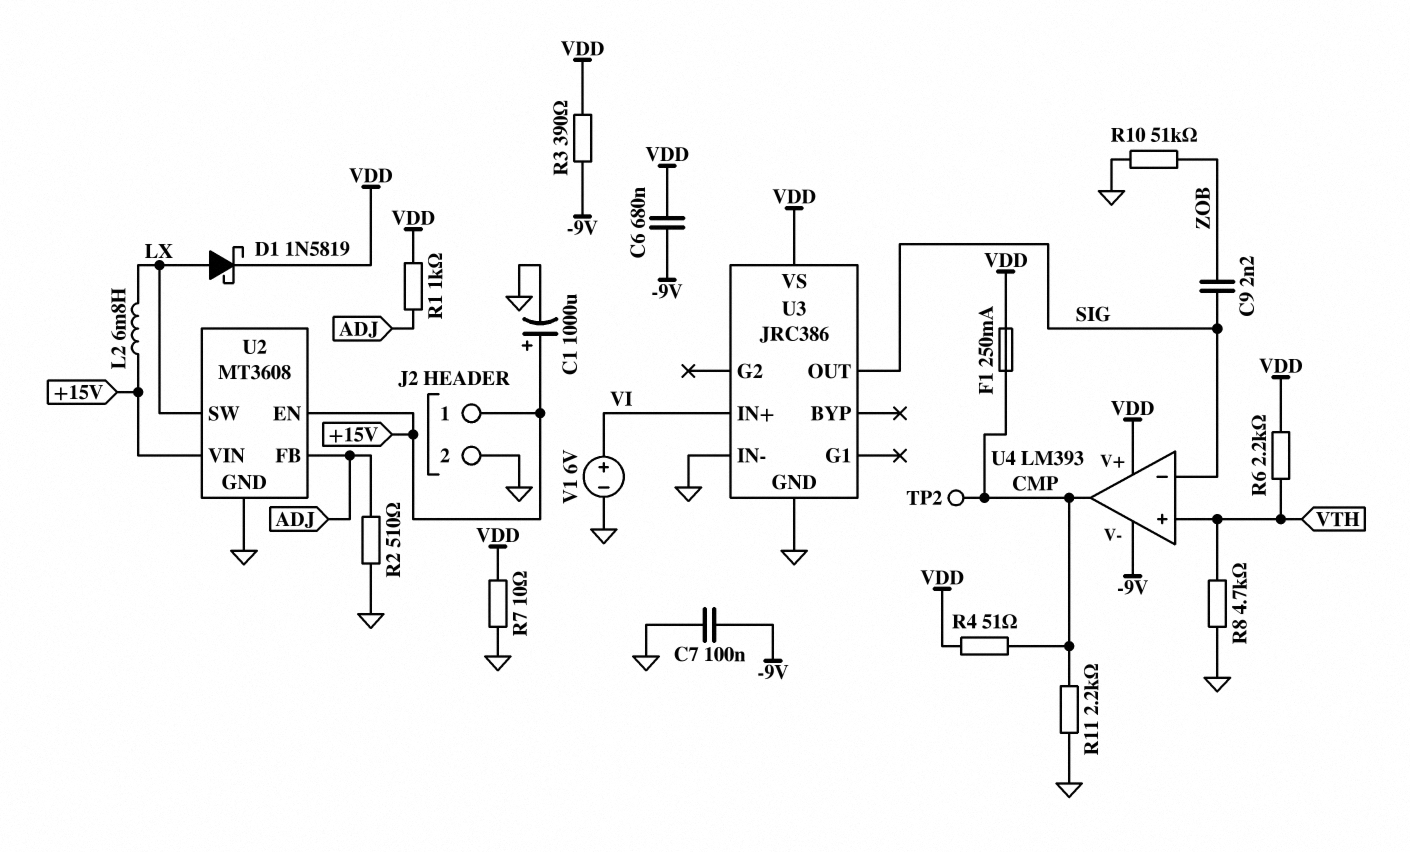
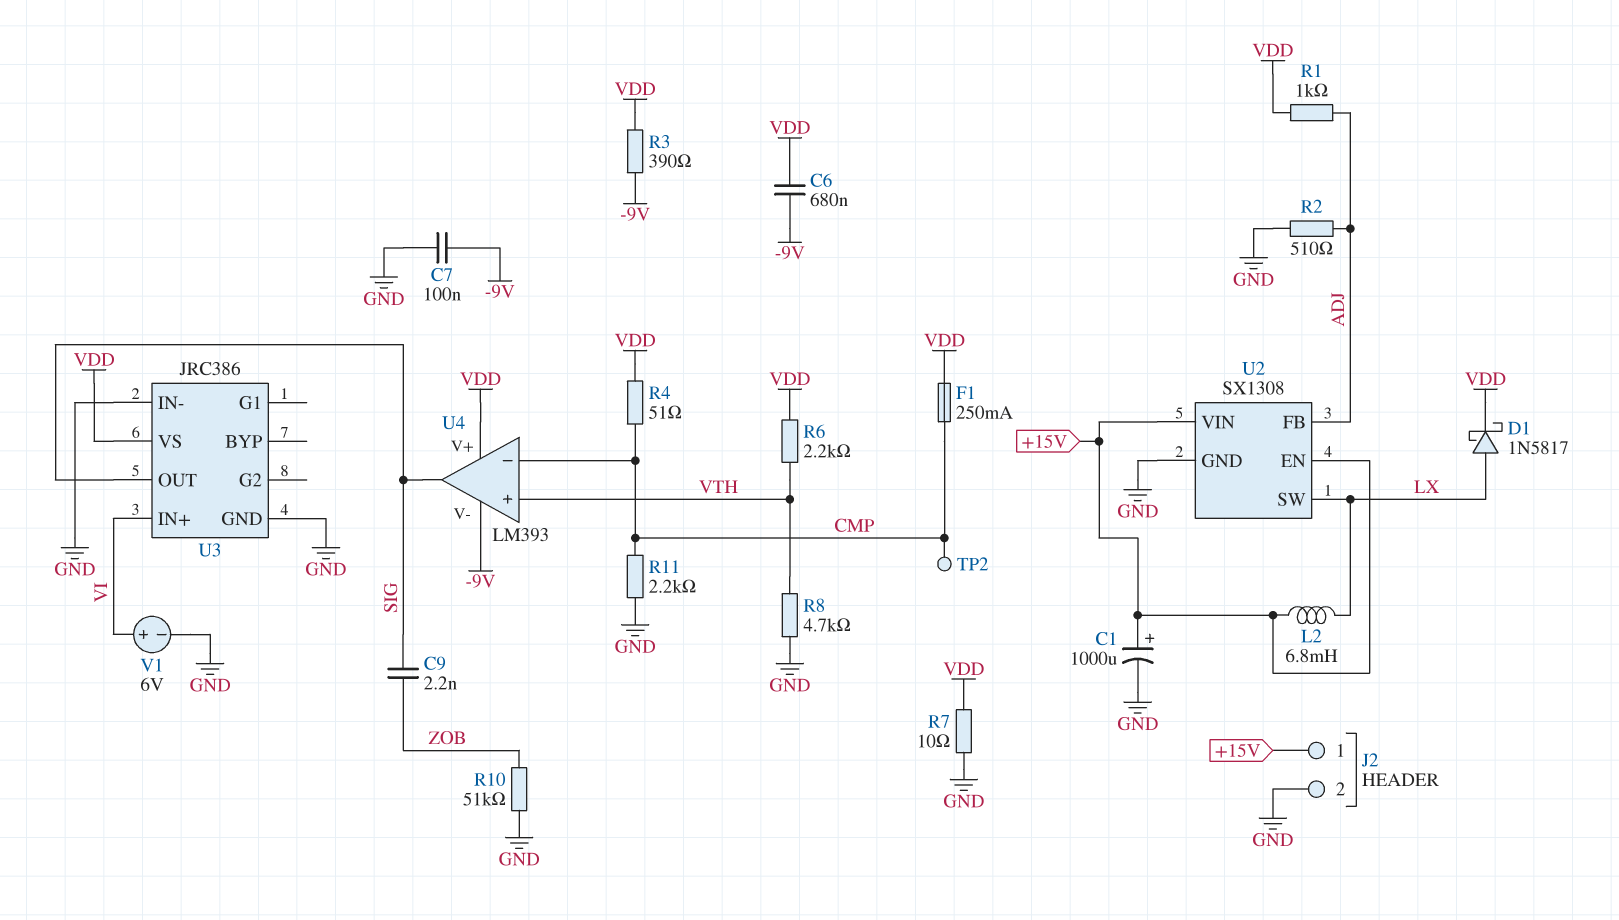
D1: schottky 1N5819 (A LX, K VDD) -> schottky 1N5817 (A LX, K VDD)
U2: MT3608 -> SX1308
U4 pin in-: SIG -> CMP
U4 pin out: CMP -> SIG

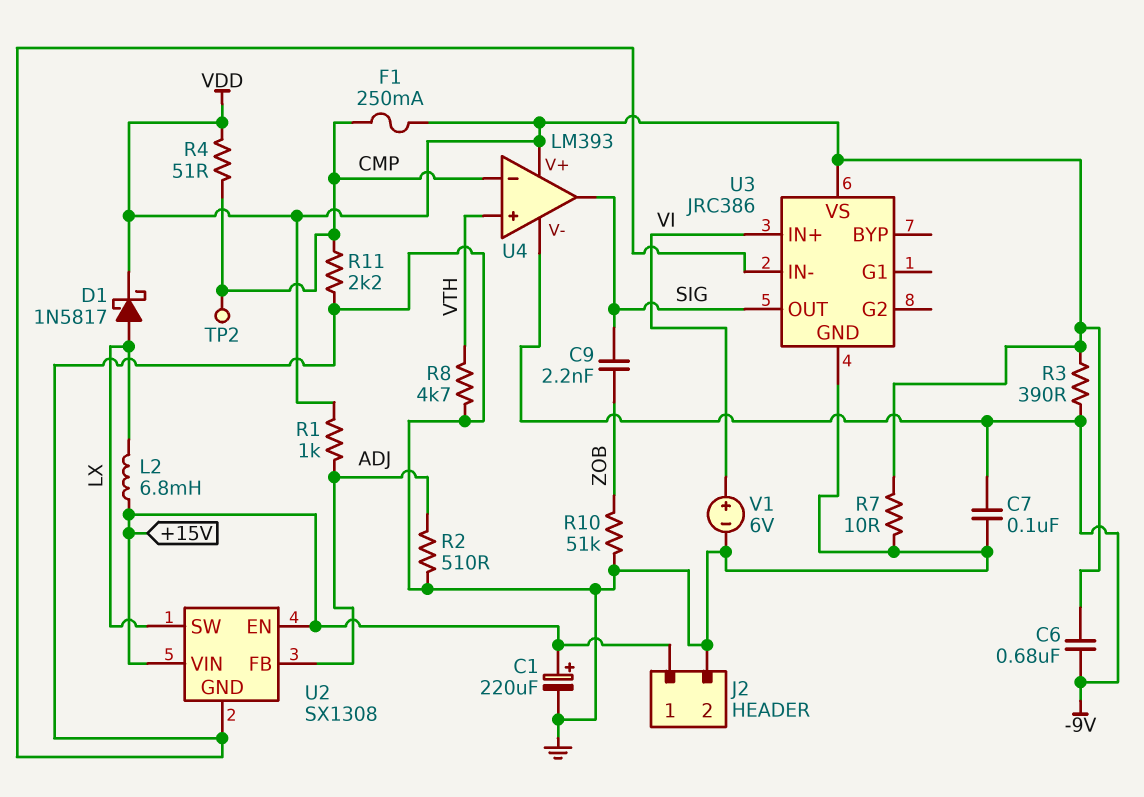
C1: 1000uF (plus +15V, minus GND) -> 220uF (plus +15V, minus GND)
R6: 2.2k (VDD, VTH) -> none

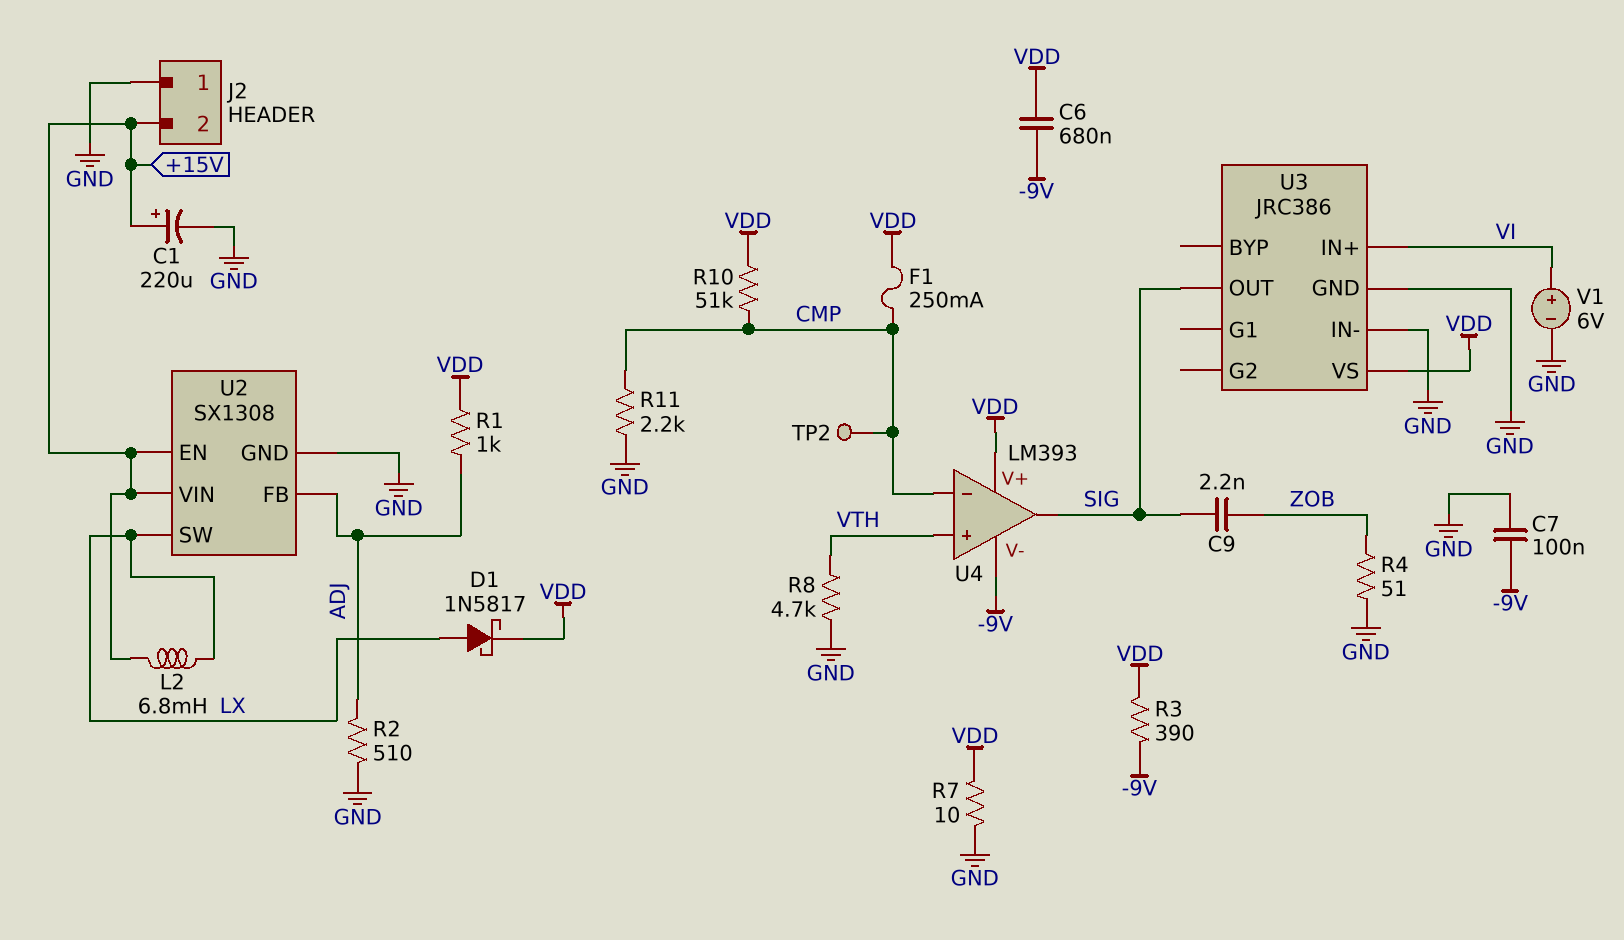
J2 pin 1: +15V -> GND
J2 pin 2: GND -> +15V
R4: 51 (CMP, VDD) -> 51 (GND, ZOB)
R10: 51k (GND, ZOB) -> 51k (CMP, VDD)

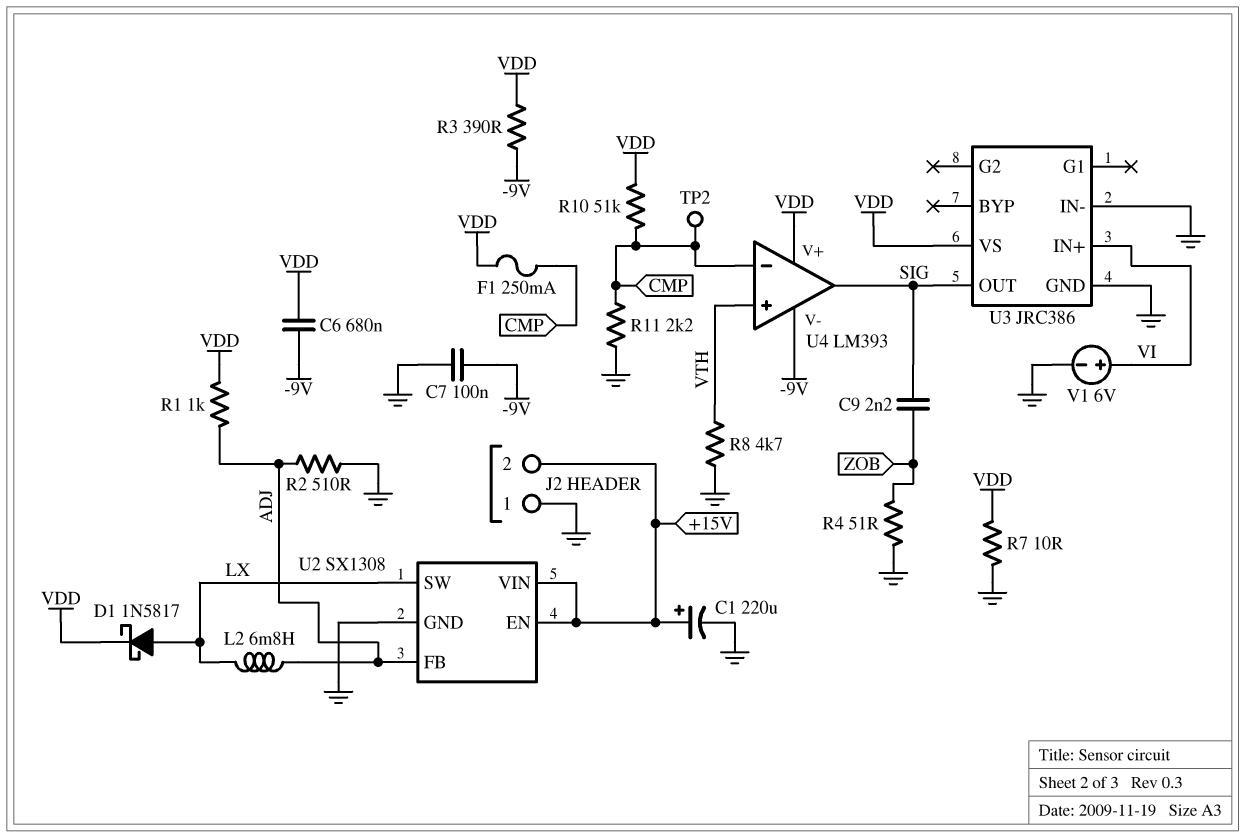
L2: 6.8mH (+15V, LX) -> 6.8mH (ADJ, LX)

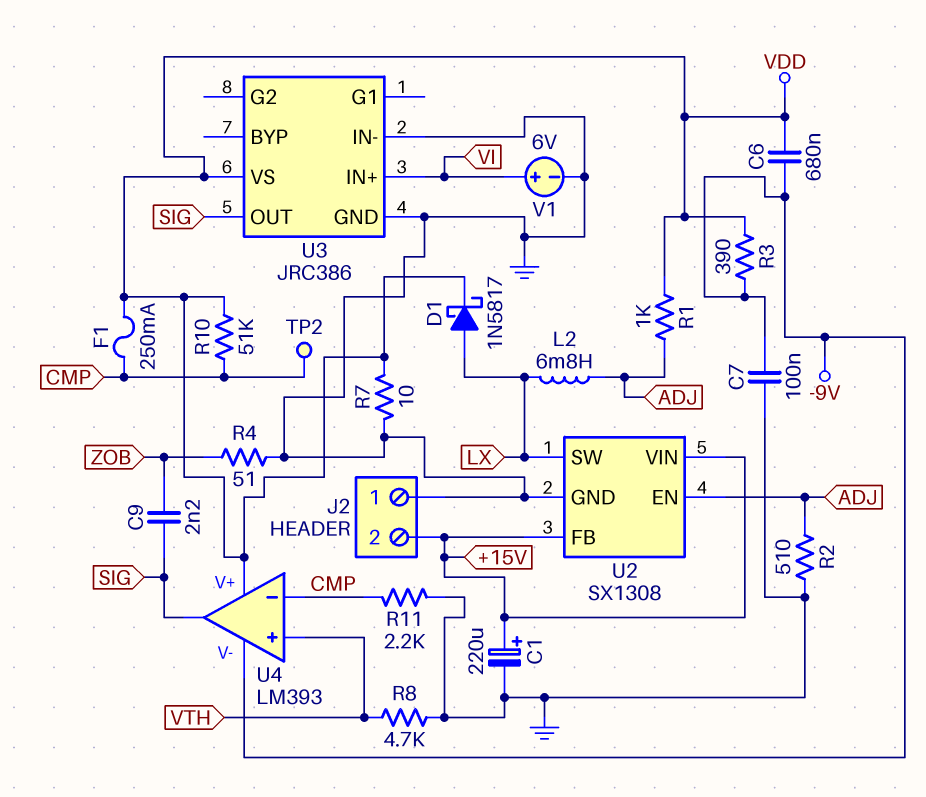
U2 pin EN: +15V -> ADJ
U2 pin FB: ADJ -> +15V

